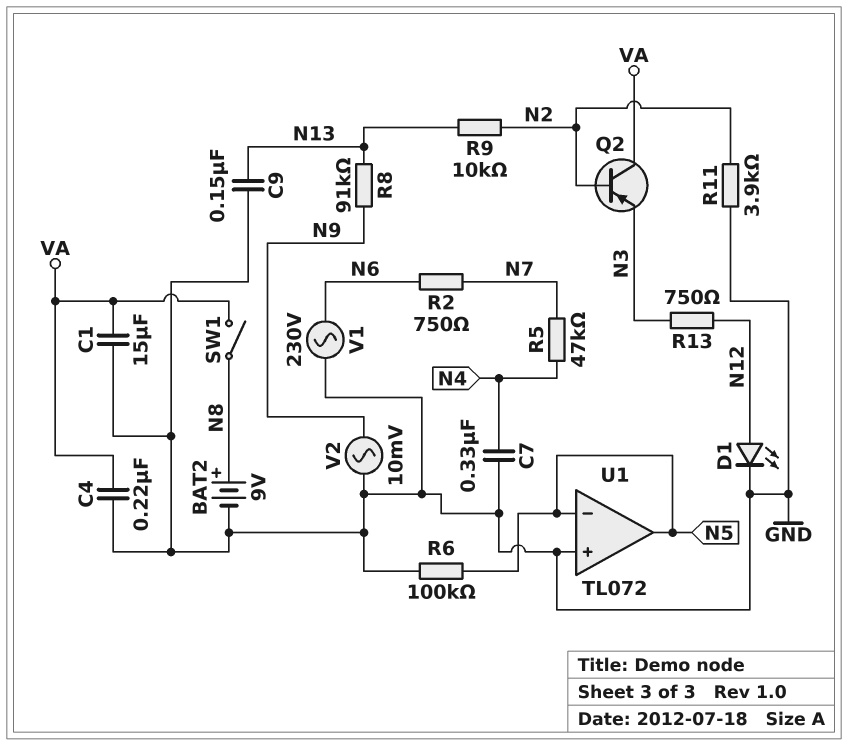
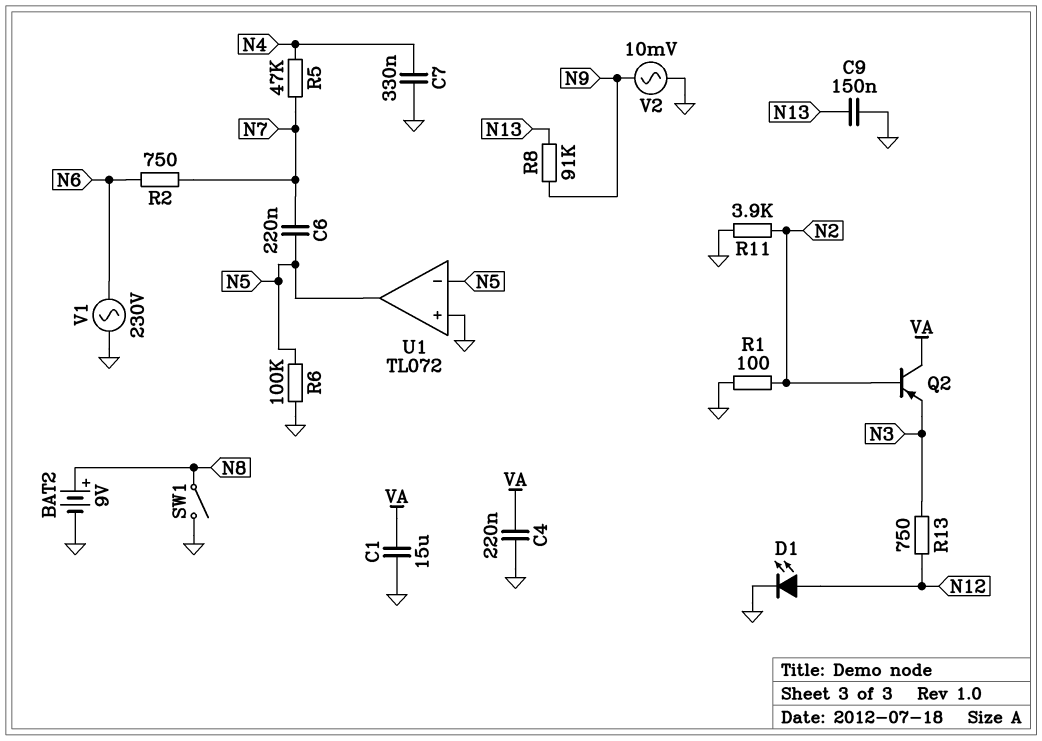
C6: none -> 220nF (N5, N7)
R1: none -> 100 (GND, N2)
R9: 10k (N2, N13) -> none
SW1: switch (N8, VA) -> switch (GND, N8)

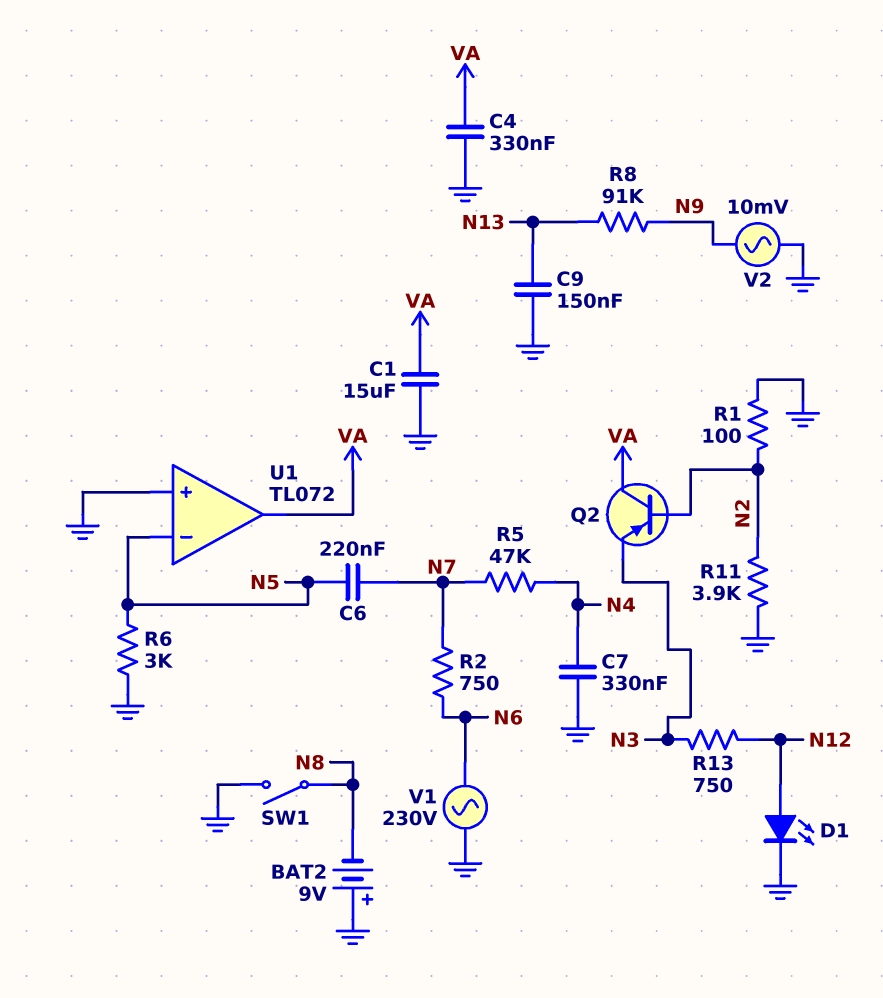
BAT2: 9V (plus N8, minus GND) -> 9V (plus GND, minus N8)
C4: 220nF (GND, VA) -> 330nF (GND, VA)
R6: 100k (GND, N5) -> 3k (GND, N5)
U1 pin out: N5 -> VA

